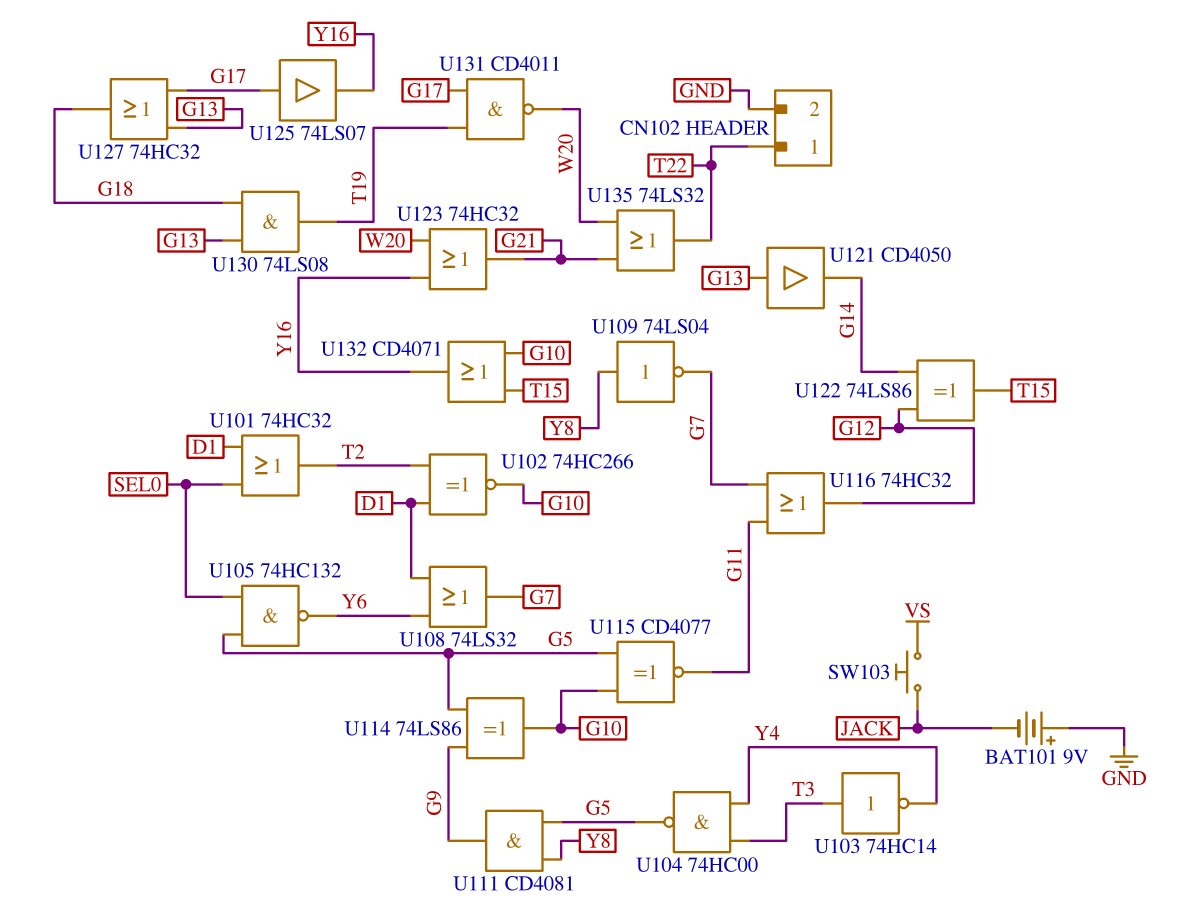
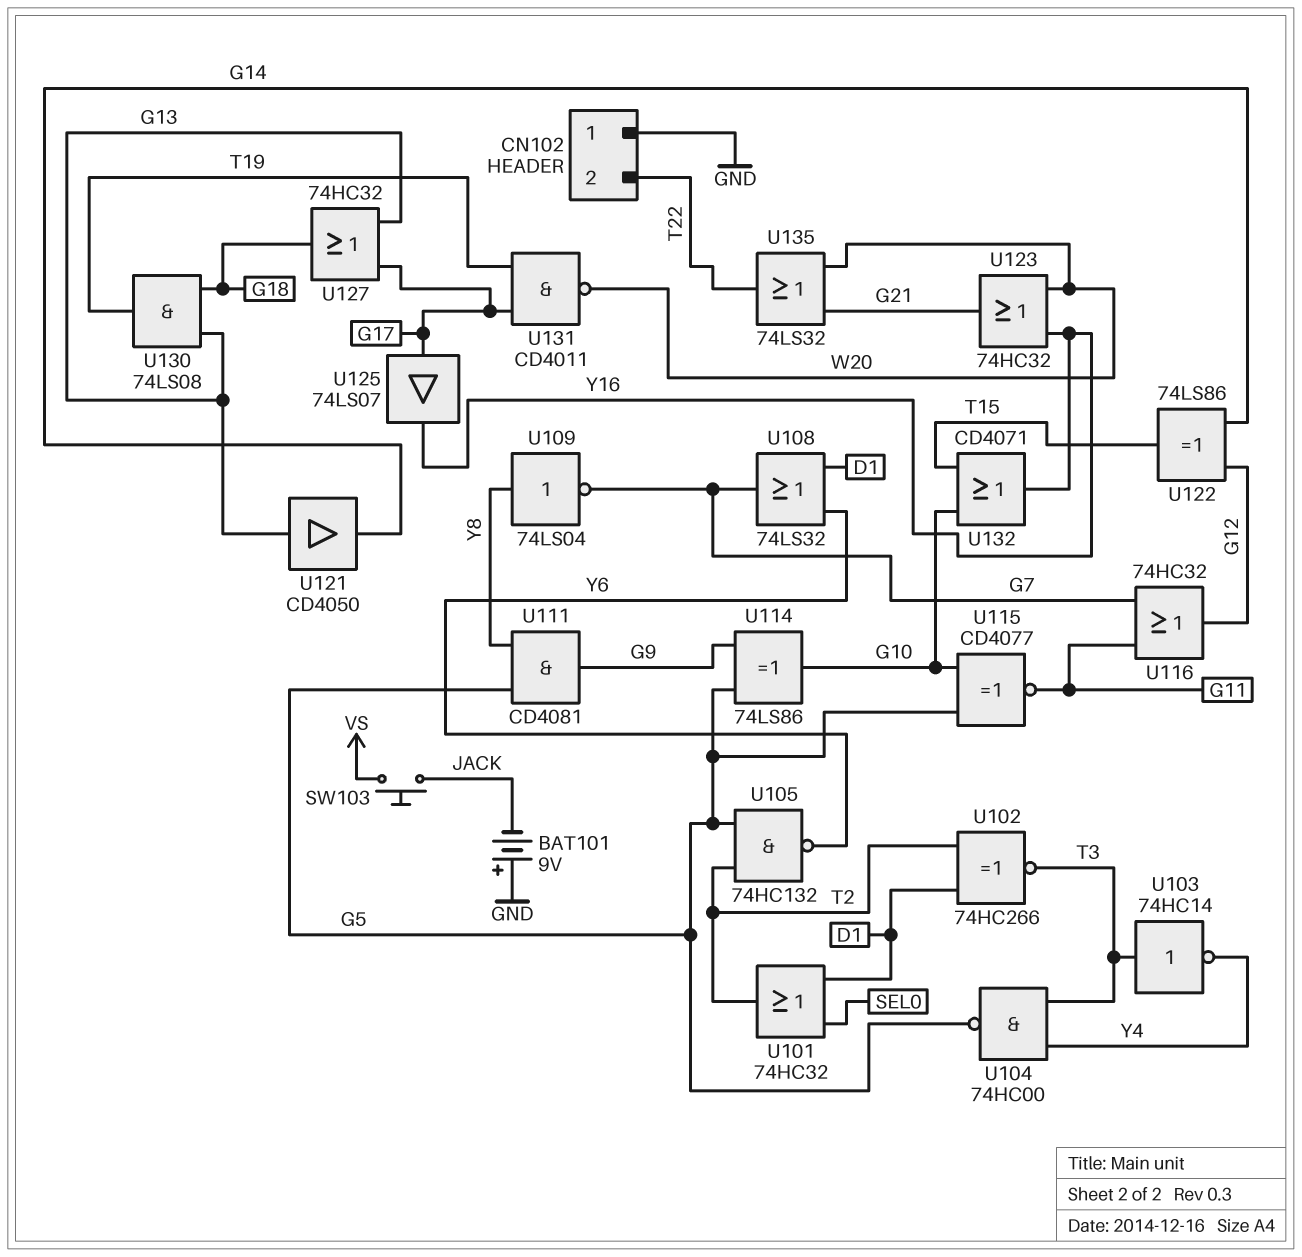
CN102 pin 1: T22 -> GND
CN102 pin 2: GND -> T22
U102: XNOR 74HC266 (in D1, in T2, out G10) -> XNOR 74HC266 (in D1, in T2, out T3)
U105: NAND 74HC132 (in G5, in SEL0, out Y6) -> NAND 74HC132 (in G5, in T2, out Y6)

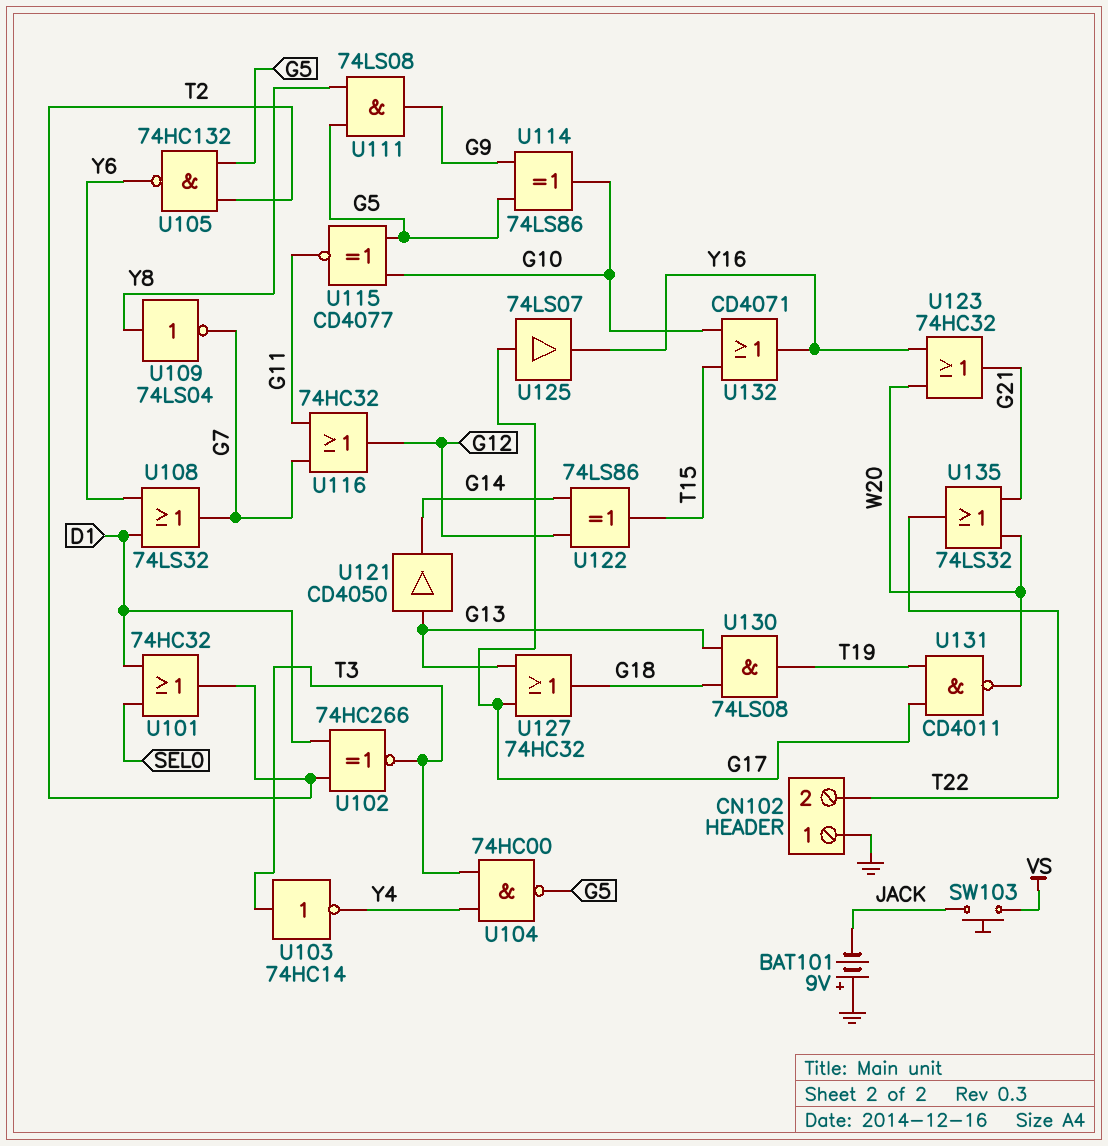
U111: AND CD4081 (in G5, in Y8, out G9) -> AND 74LS08 (in G5, in Y8, out G9)

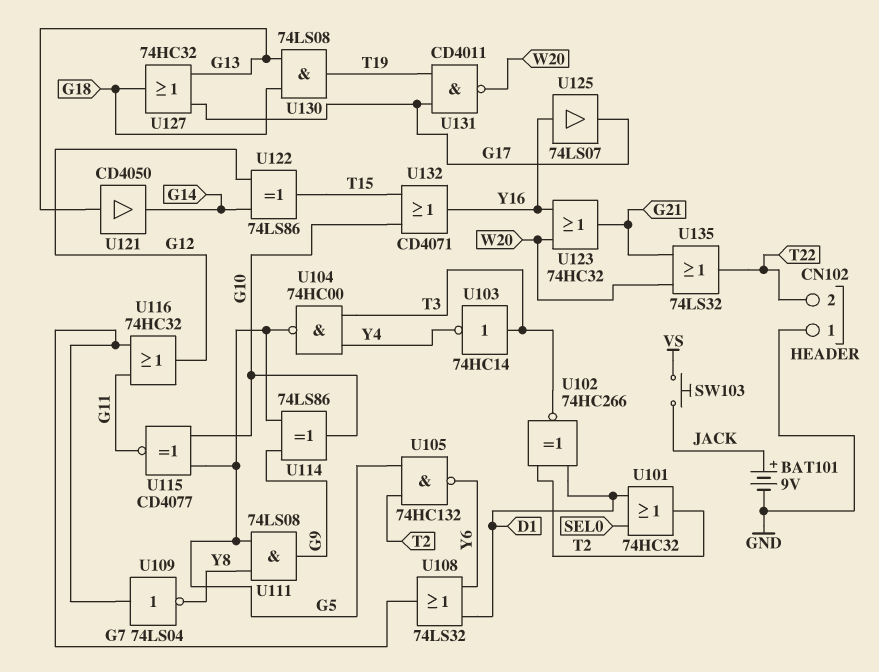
BAT101: 9V (plus GND, minus JACK) -> 9V (plus JACK, minus GND)
U109: NOT 74LS04 (in Y8, out G7) -> NOT 74LS04 (in G7, out Y8)
U125: buffer 74LS07 (in G17, out Y16) -> buffer 74LS07 (in Y16, out G17)

